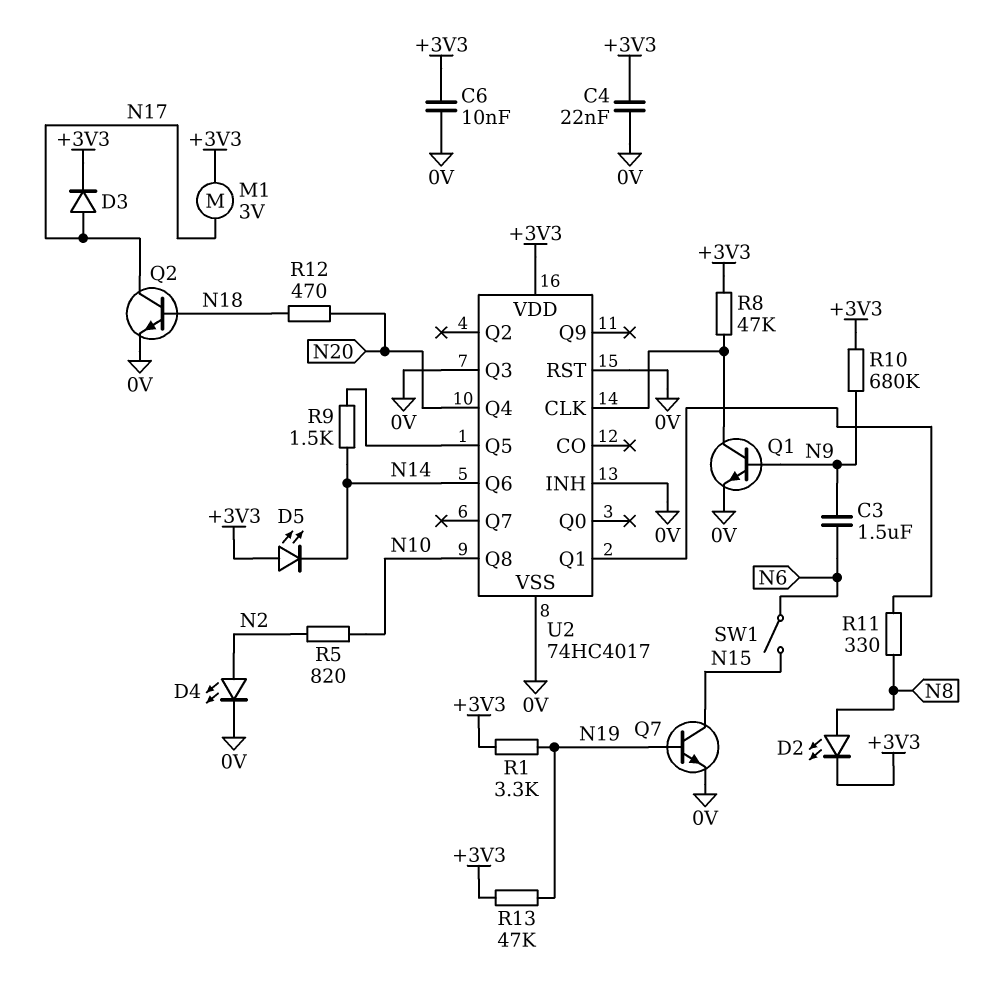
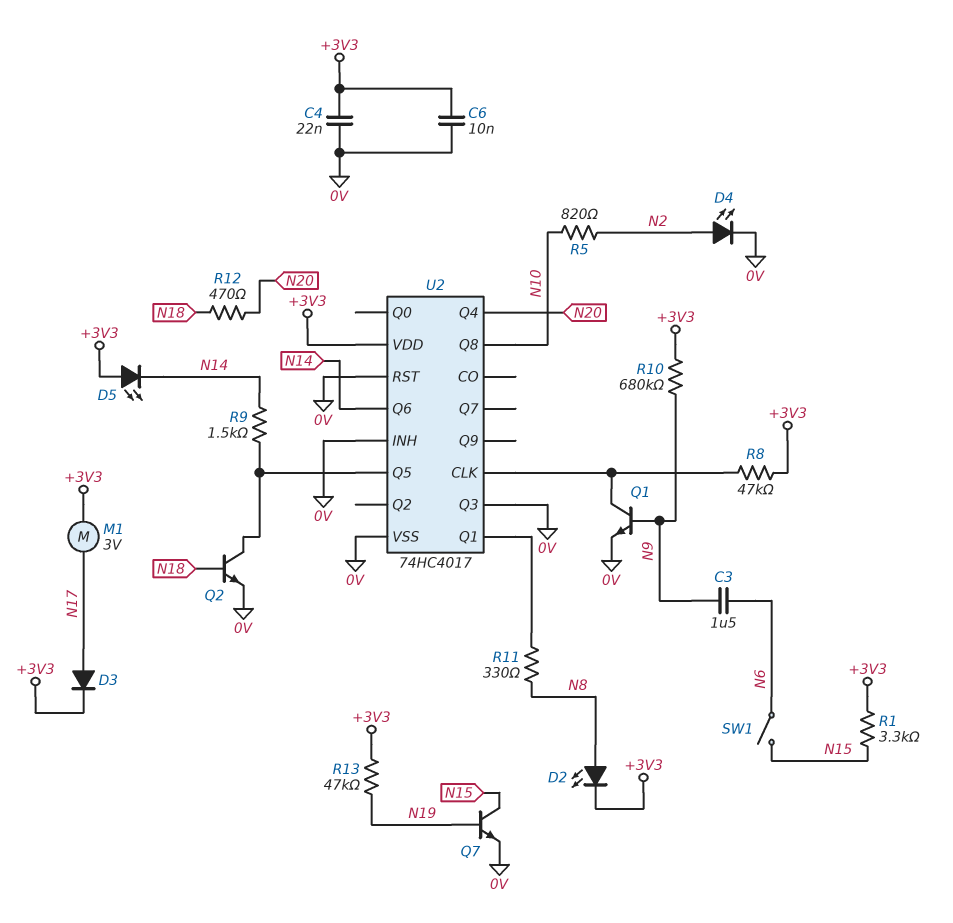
Q2: NPN (B N18, C N17, E 0V) -> NPN (B N18, C U2/Q5, E 0V)
R1: 3.3k (+3V3, N19) -> 3.3k (+3V3, N15)

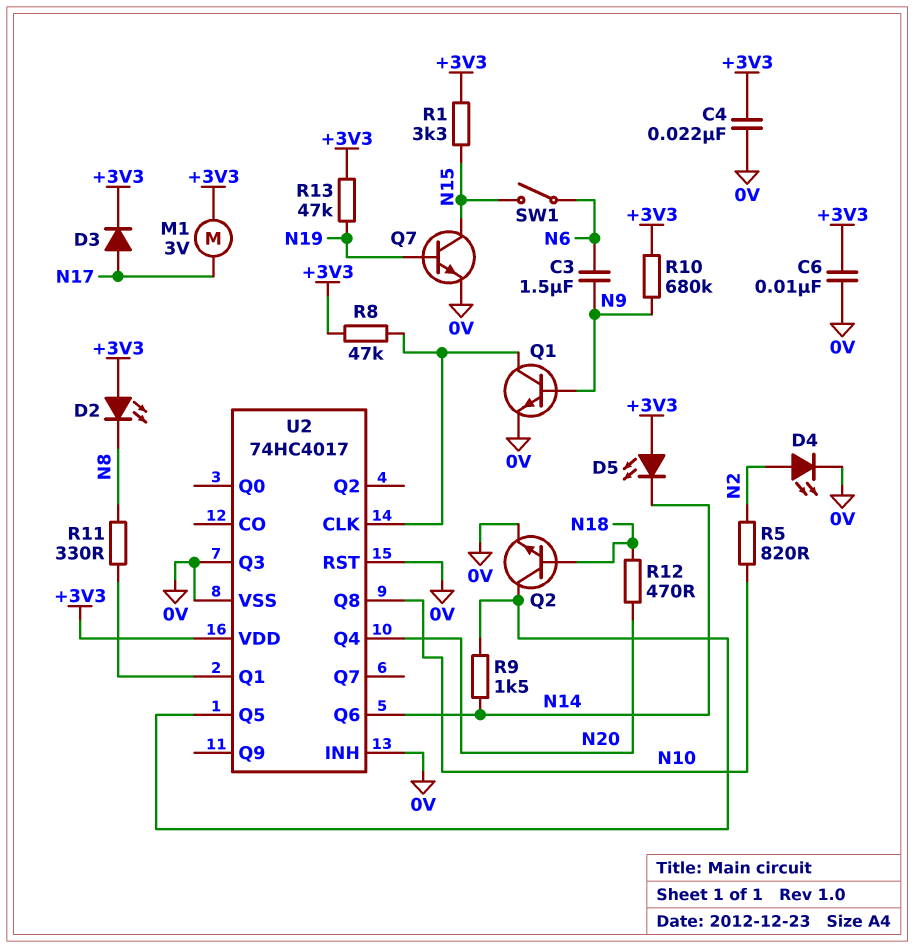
D2: LED (A N8, K +3V3) -> LED (A +3V3, K N8)

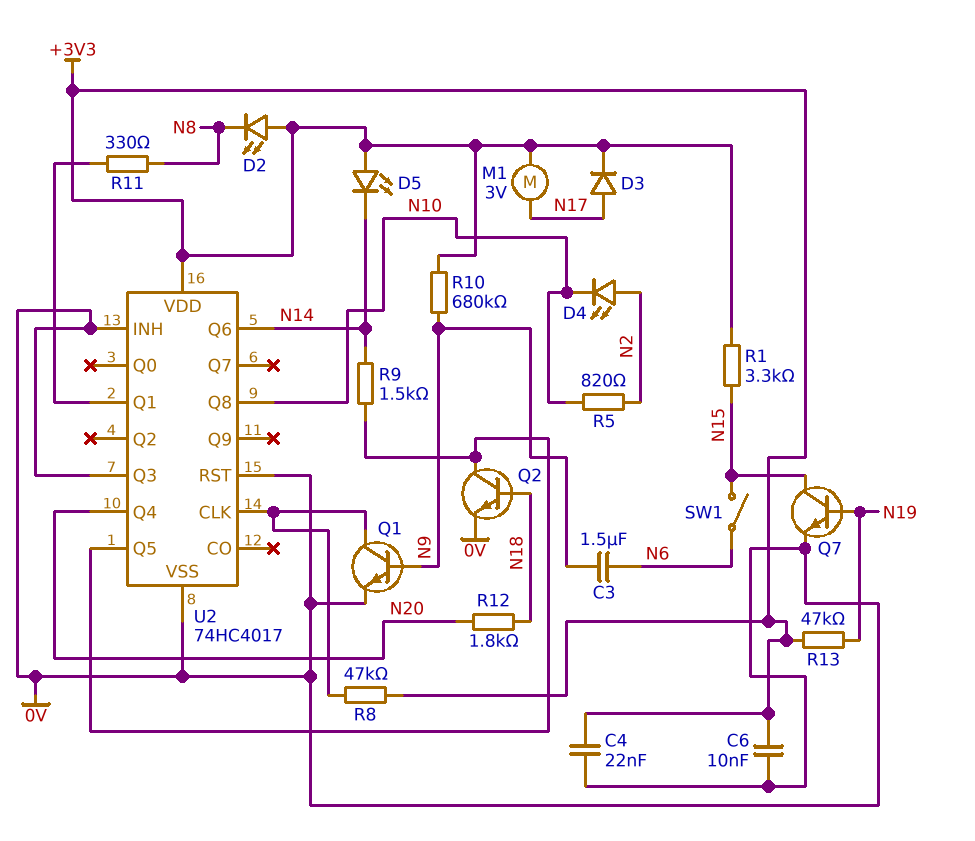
D4: LED (A N2, K 0V) -> LED (A N2, K N10)
R12: 470 (N18, N20) -> 1.8k (N18, N20)

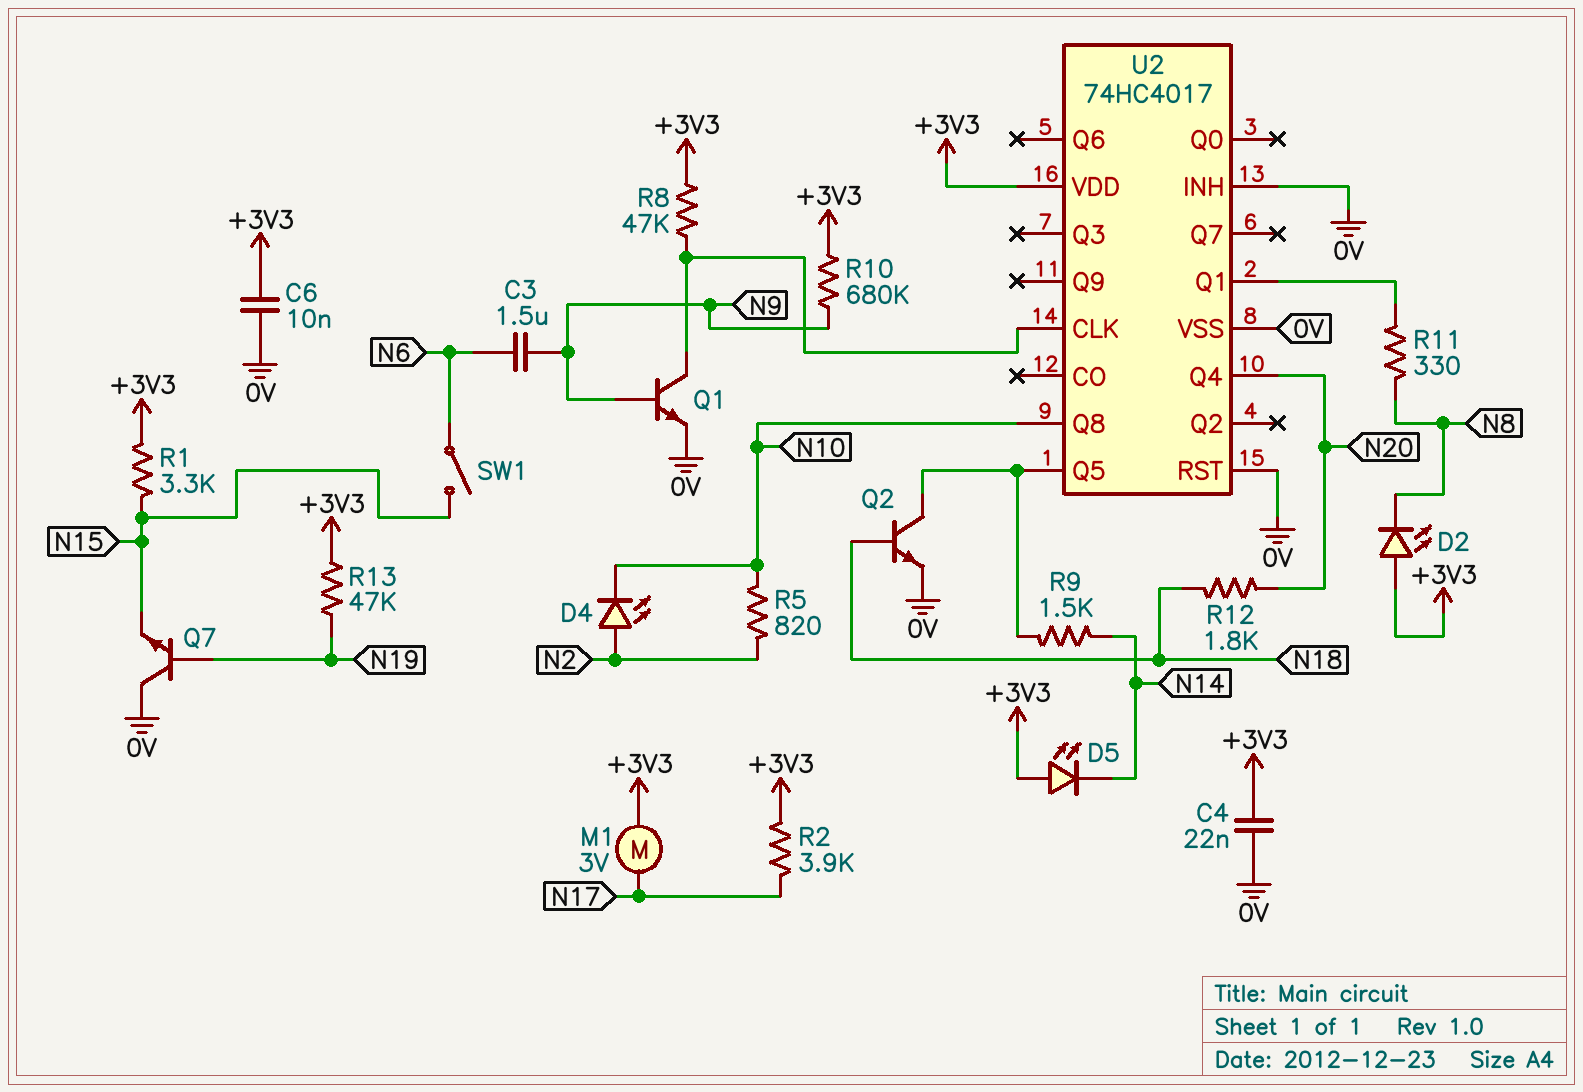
D3: diode (A N17, K +3V3) -> none
Q7: NPN (B N19, C N15, E 0V) -> NPN (B N19, C 0V, E N15)
R2: none -> 3.9k (+3V3, N17)
U2 pin Q3: 0V -> none
U2 pin Q6: N14 -> none

